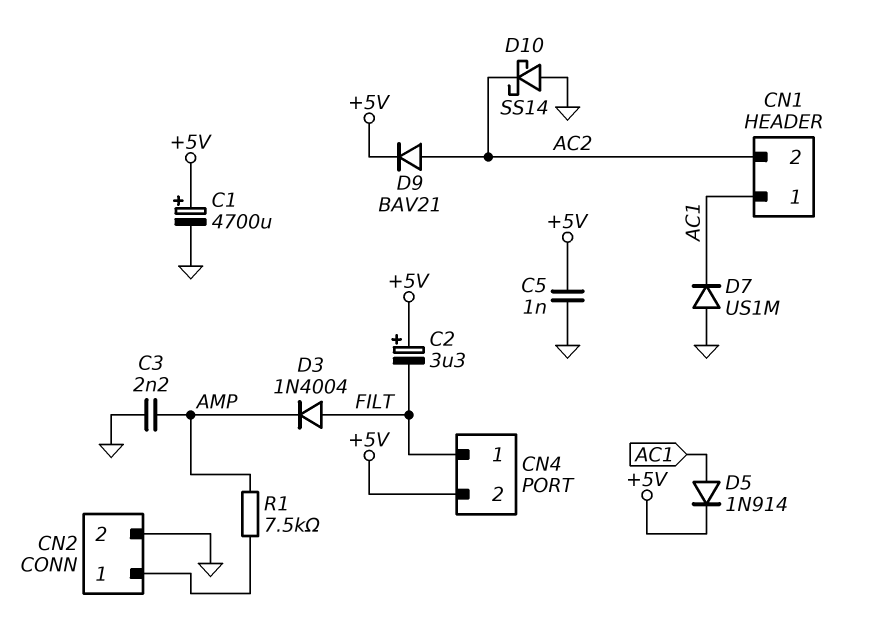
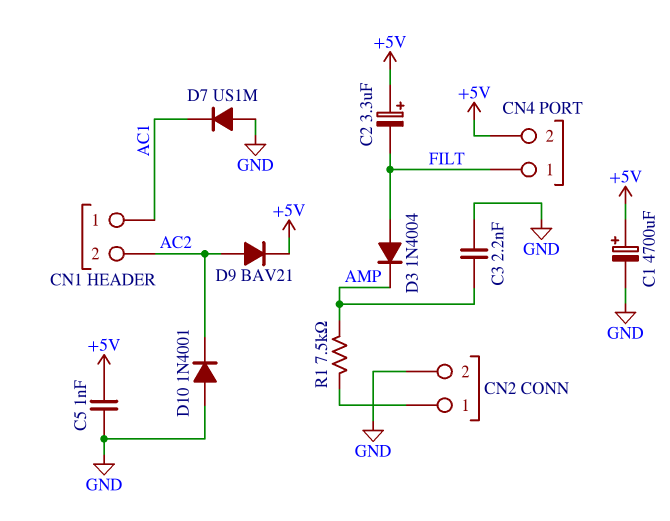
D5: diode 1N914 (A AC1, K +5V) -> none
D10: schottky SS14 (A GND, K AC2) -> diode 1N4001 (A GND, K AC2)

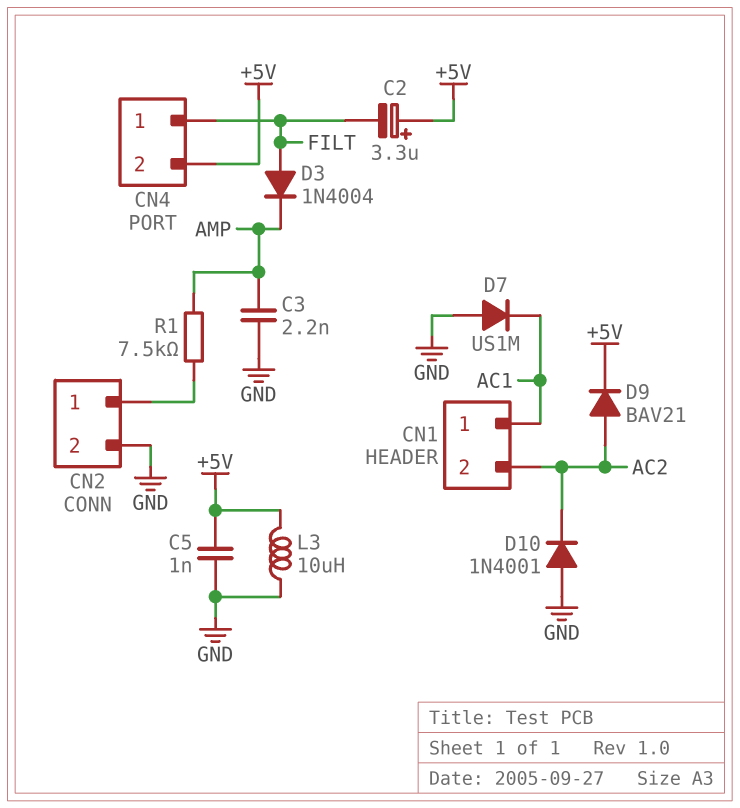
C1: 4700uF (plus +5V, minus GND) -> none
L3: none -> 10uH (+5V, GND)

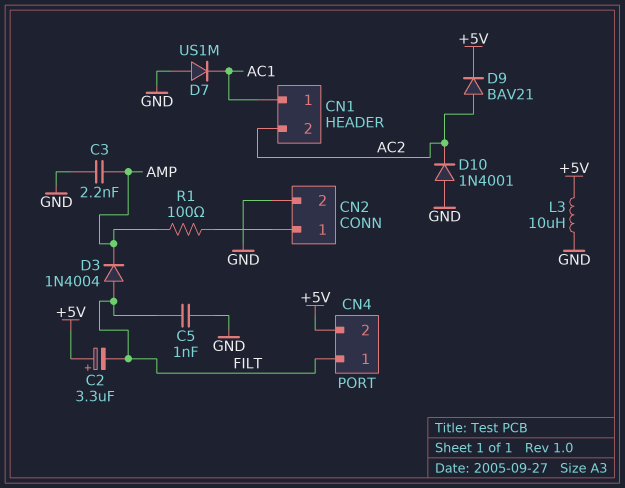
C5: 1nF (+5V, GND) -> 1nF (FILT, GND)
R1: 7.5k (AMP, CN2/1) -> 100 (AMP, CN2/1)

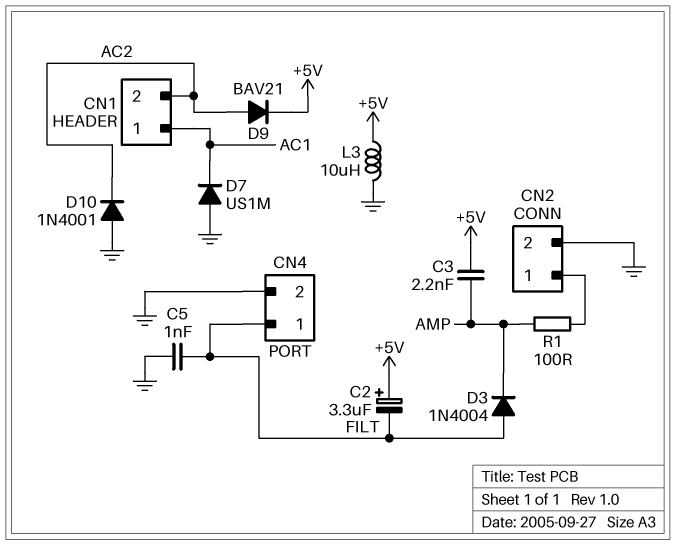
C3: 2.2nF (AMP, GND) -> 2.2nF (+5V, AMP)
CN4 pin 2: +5V -> GND

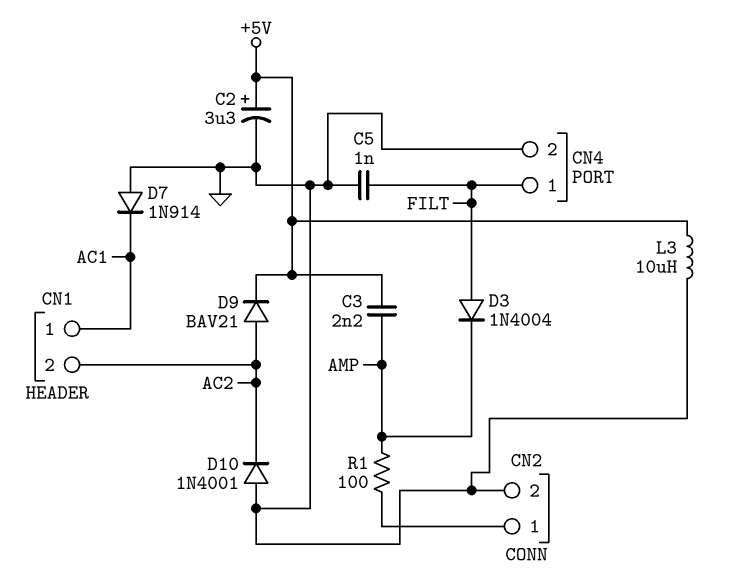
C2: 3.3uF (plus +5V, minus FILT) -> 3.3uF (plus +5V, minus GND)
D7: diode US1M (A GND, K AC1) -> diode 1N914 (A GND, K AC1)

